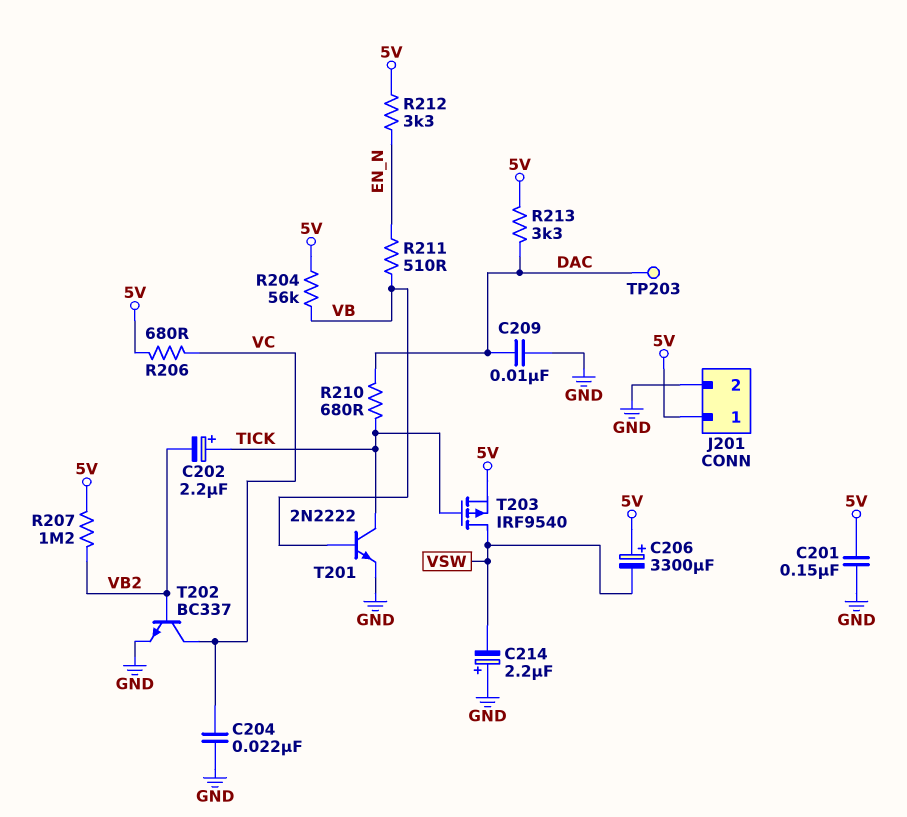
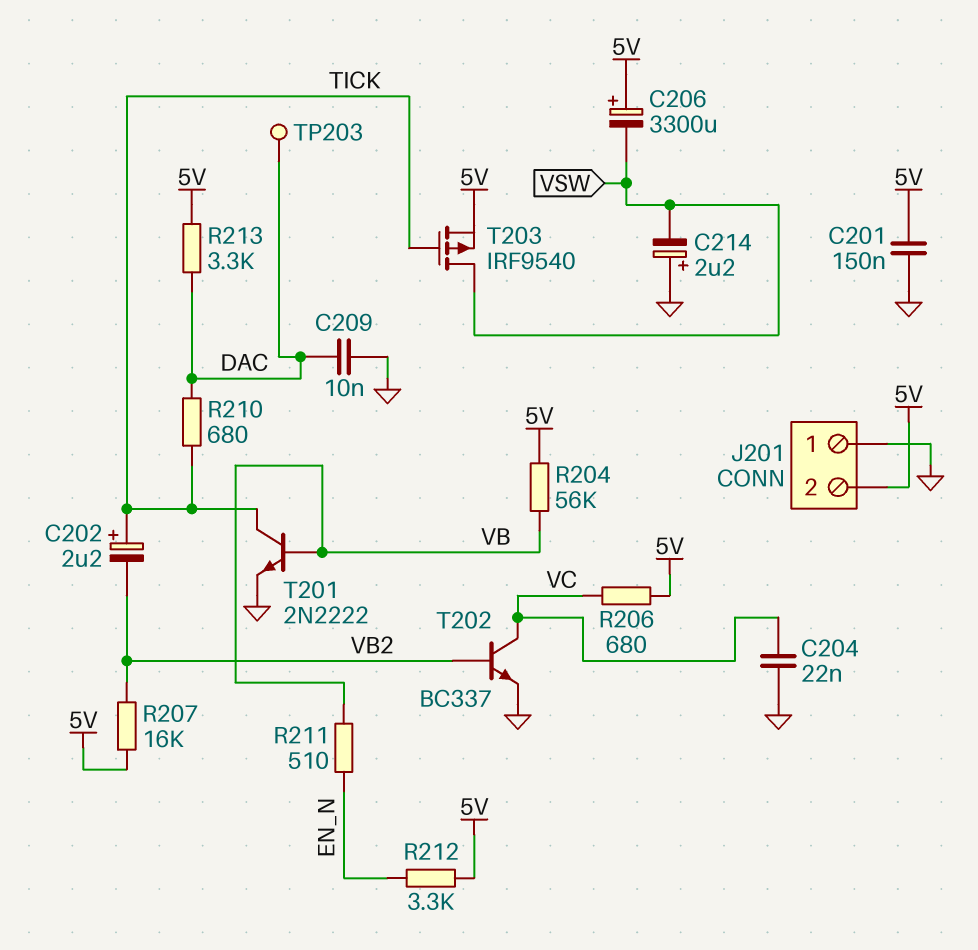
J201 pin 1: 5V -> GND
J201 pin 2: GND -> 5V
R207: 1.2M (5V, VB2) -> 16k (5V, VB2)

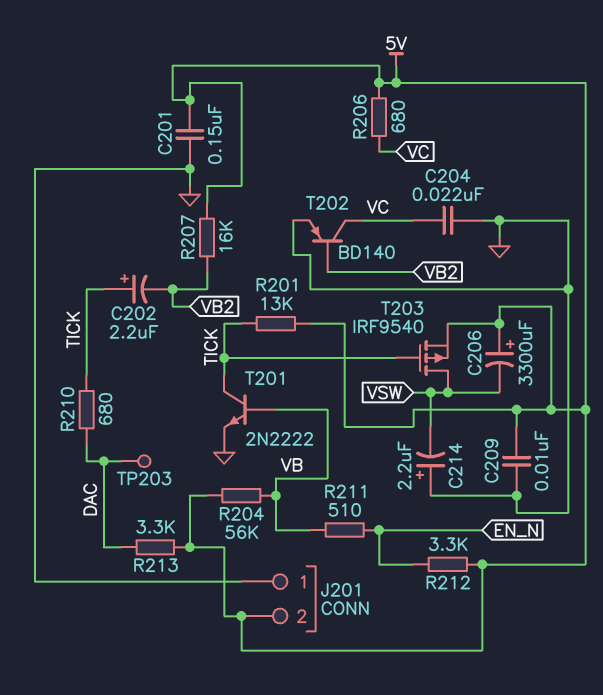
C209: 10nF (DAC, GND) -> 10nF (5V, GND)
R201: none -> 13k (5V, TICK)
T202: NPN BC337 (B VB2, C VC, E GND) -> PNP BD140 (B VB2, C VC, E GND)

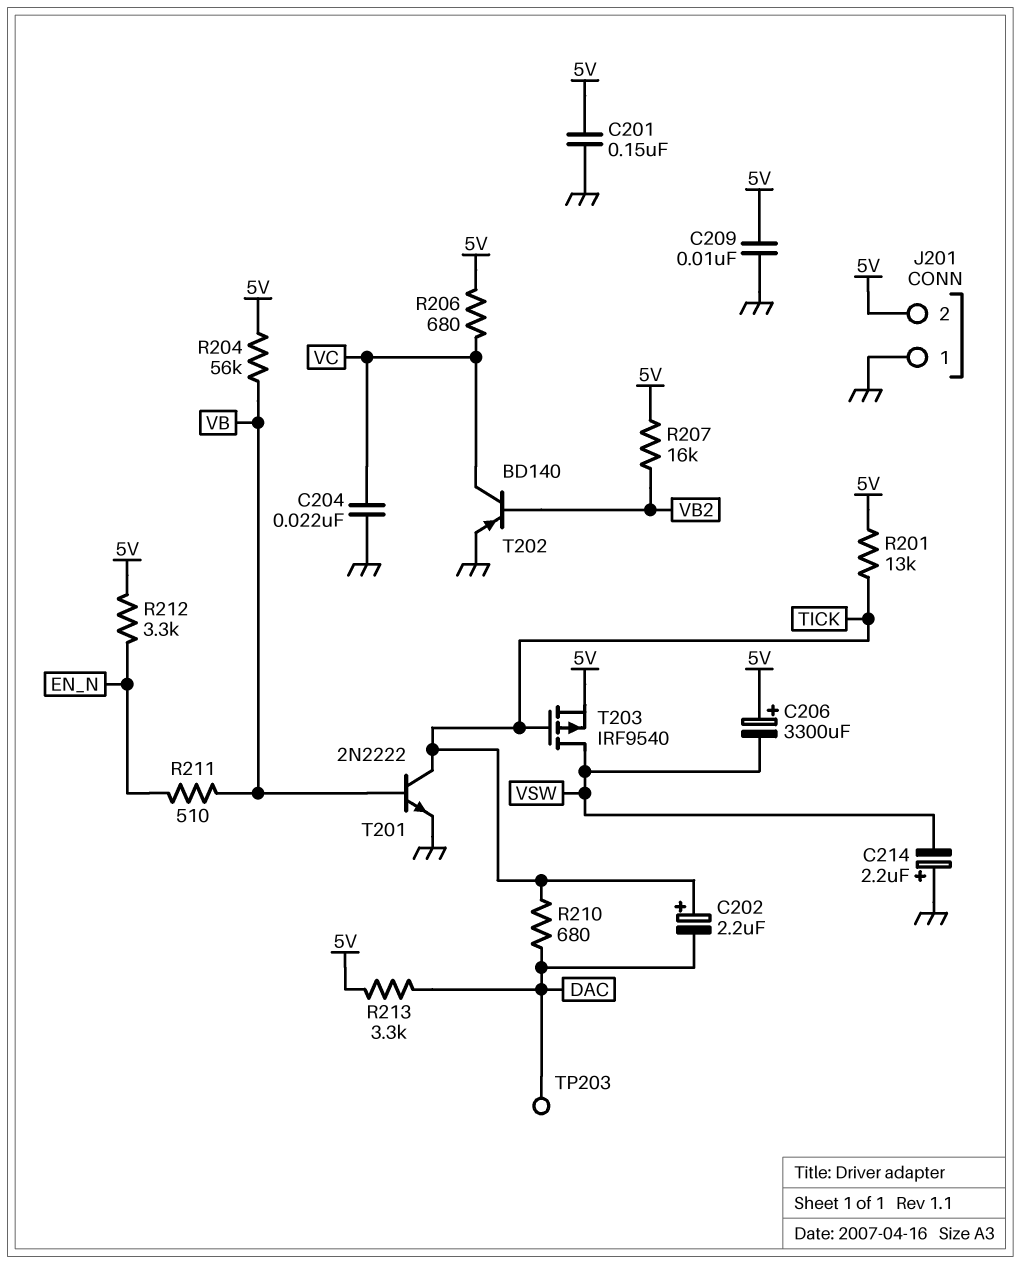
C202: 2.2uF (plus TICK, minus VB2) -> 2.2uF (plus TICK, minus DAC)

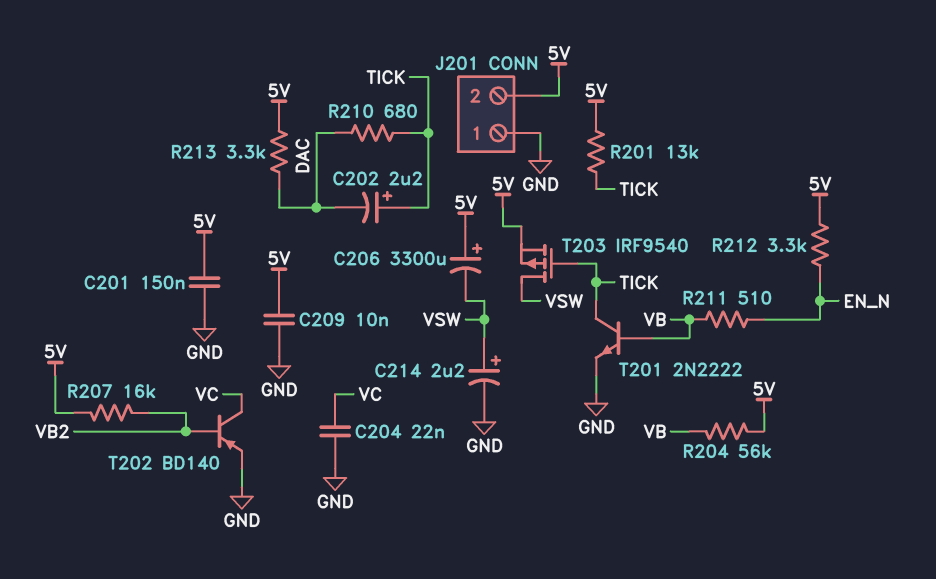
C214: 2.2uF (plus GND, minus VSW) -> 2.2uF (plus VSW, minus GND)
R206: 680 (5V, VC) -> none
TP203: test point (DAC) -> none

